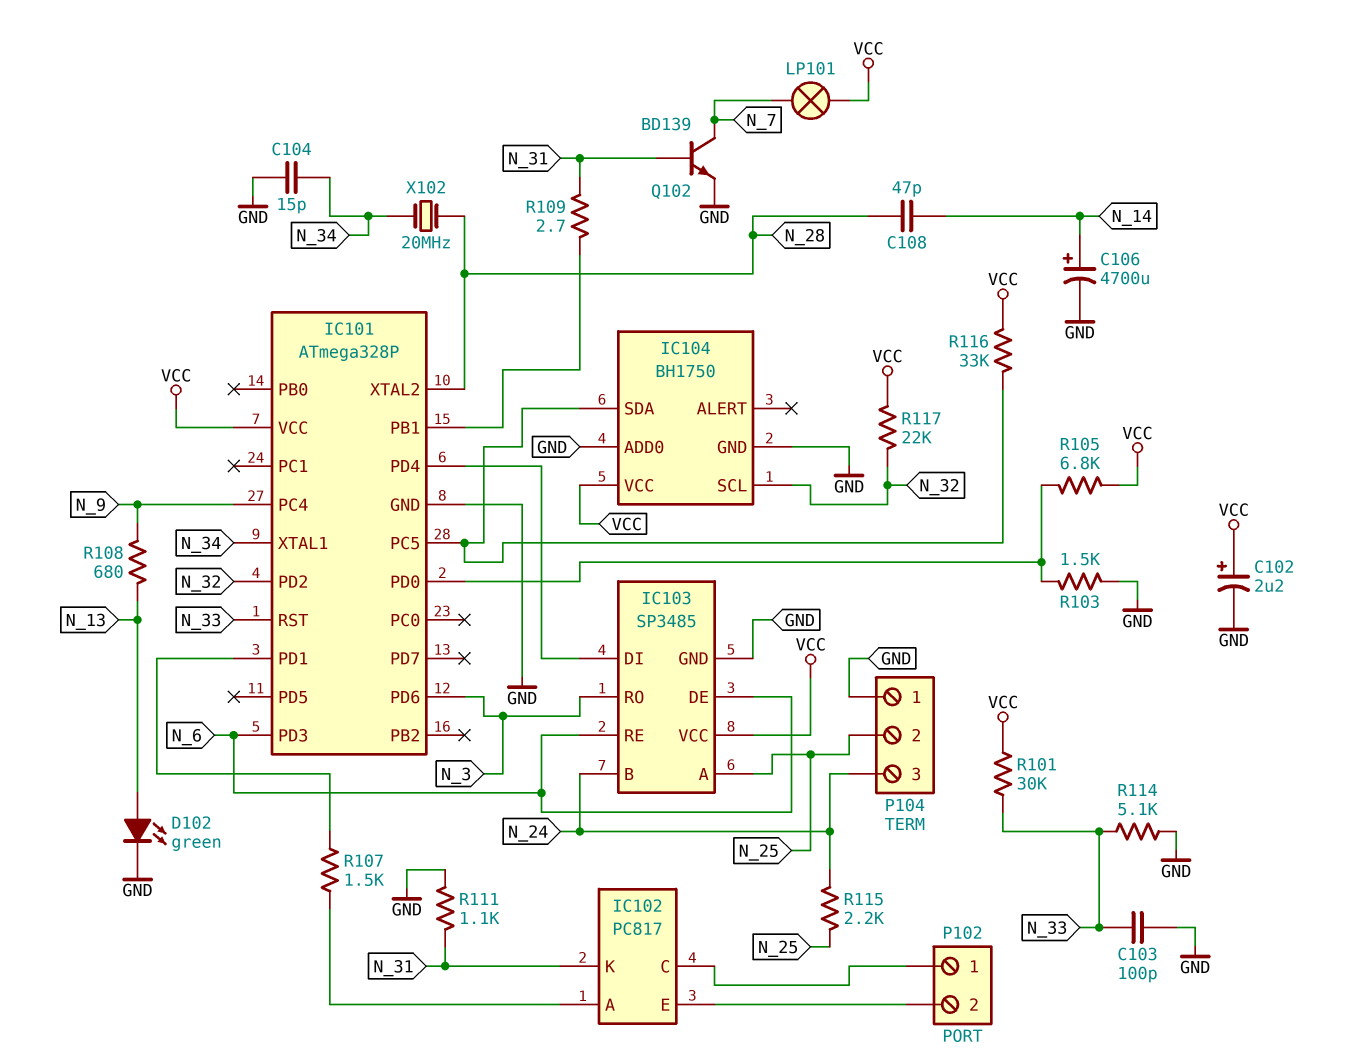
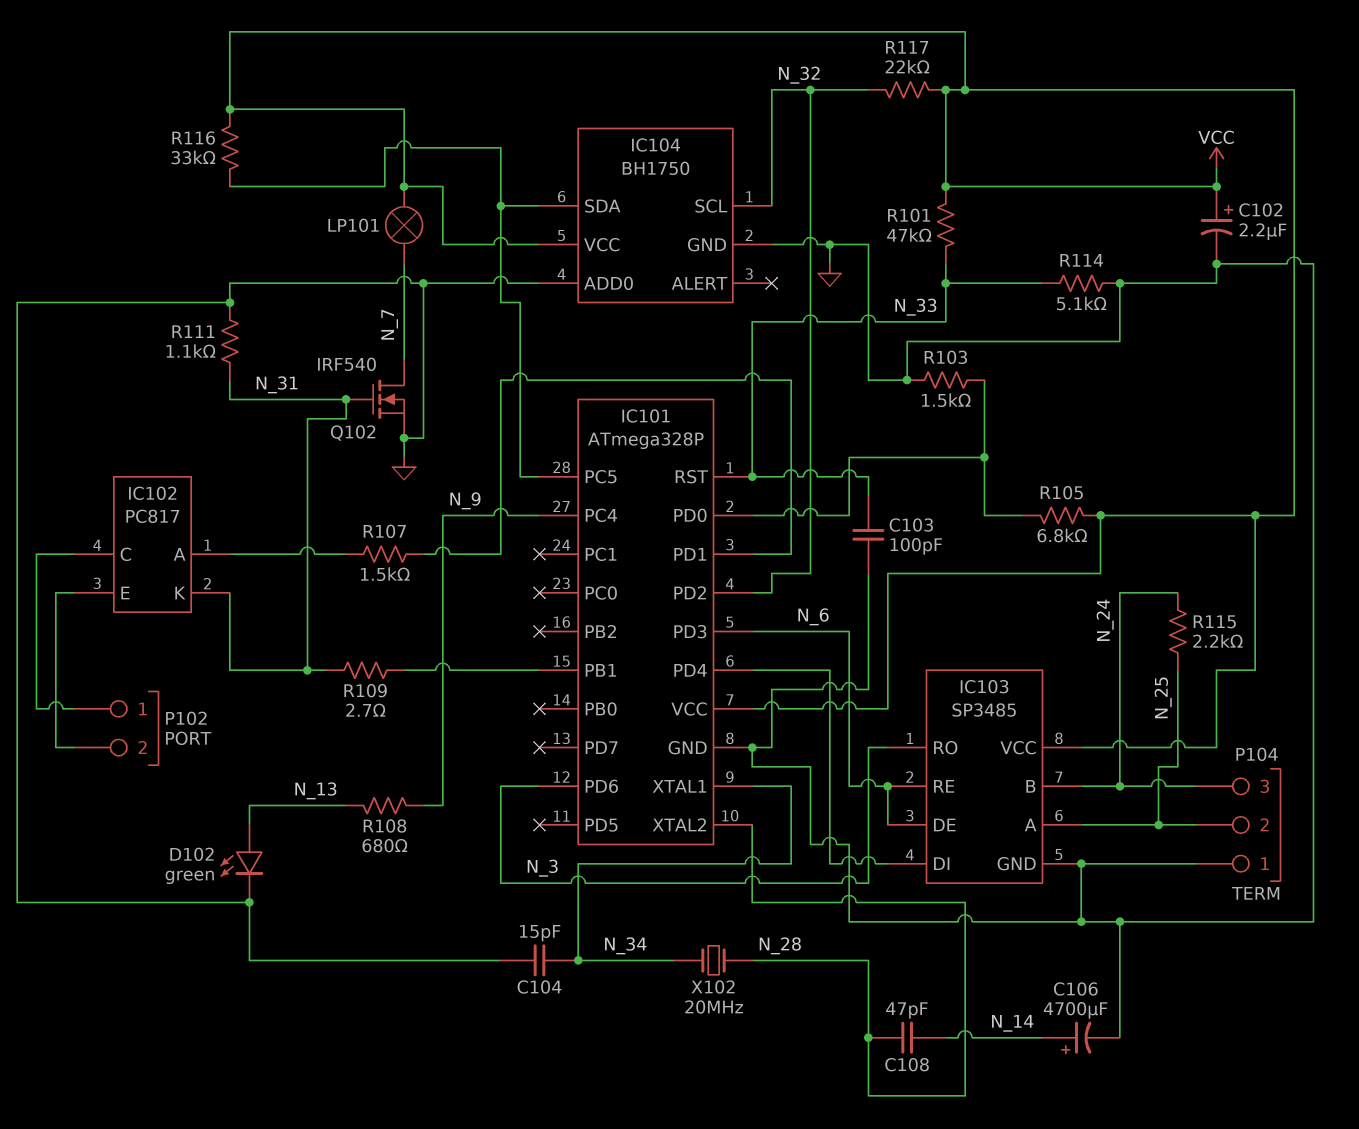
Q102: NPN BD139 (B N_31, C N_7, E GND) -> NMOS IRF540 (G N_31, D N_7, S GND)
R101: 30k (N_33, VCC) -> 47k (N_33, VCC)

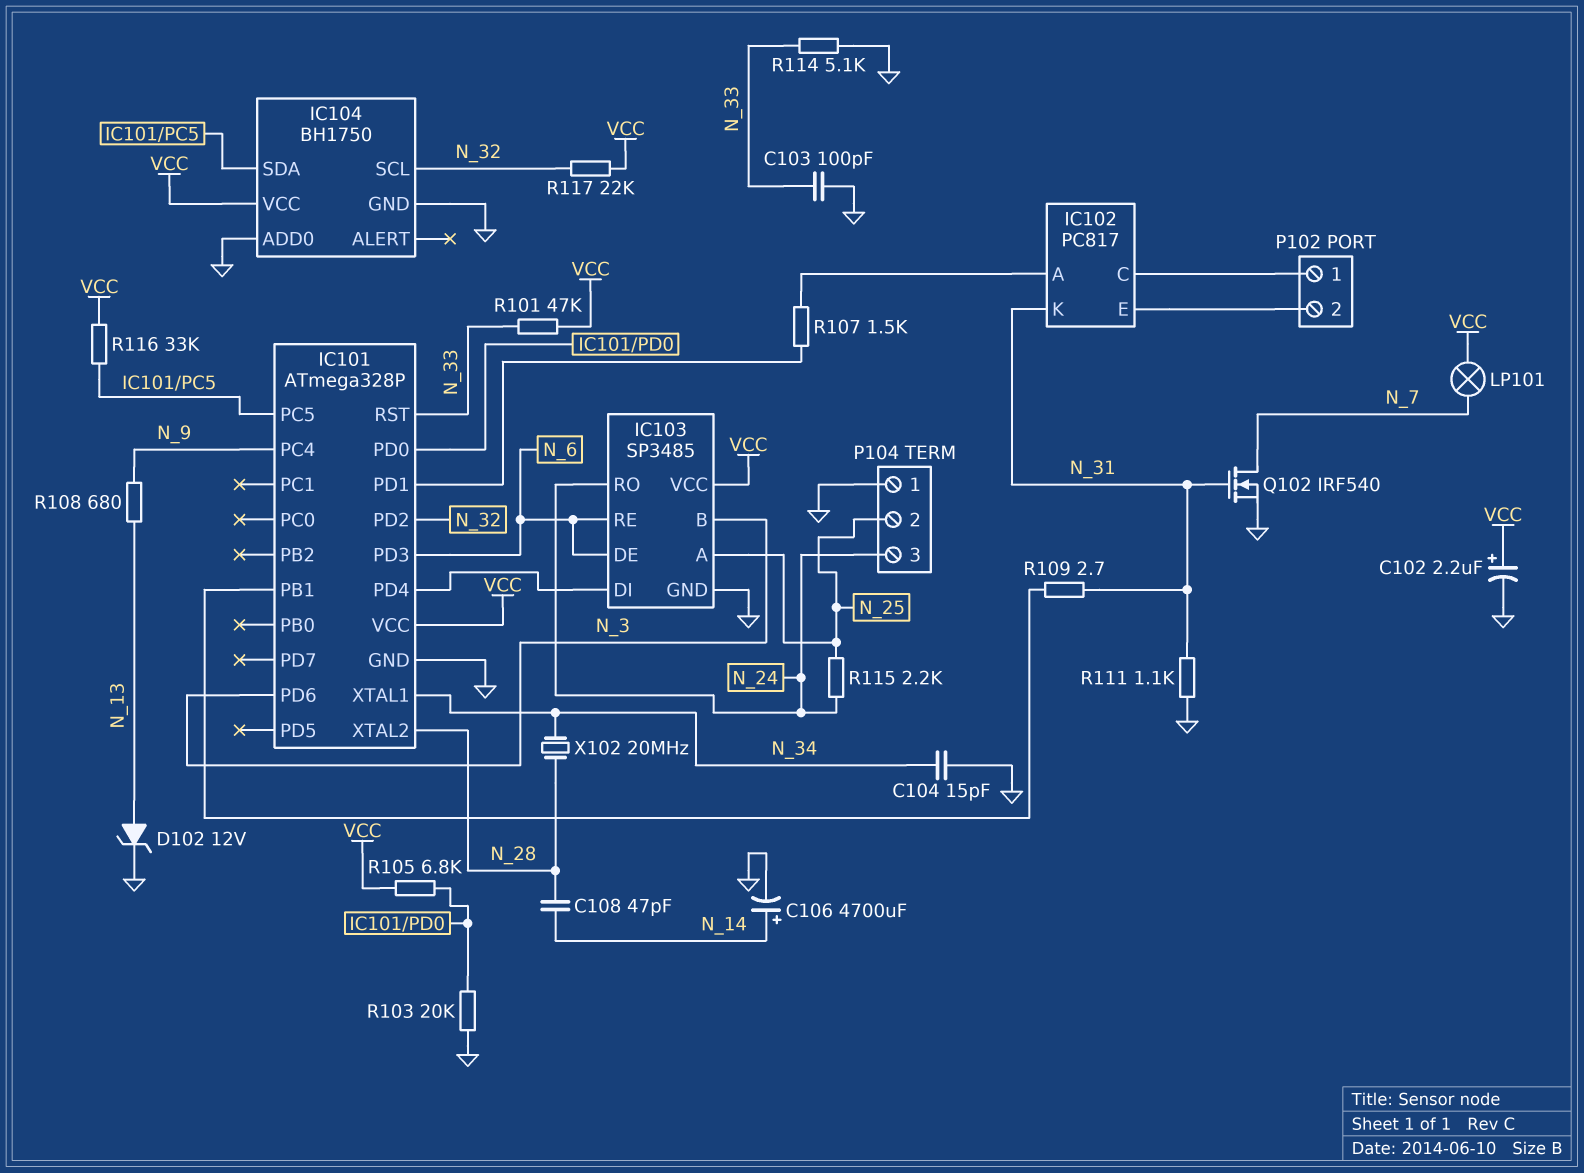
D102: LED green (A N_13, K GND) -> zener 12V (A N_13, K GND)
IC103 pin B: N_24 -> N_3
IC103 pin RO: N_3 -> N_24
R103: 1.5k (GND, IC101/PD0) -> 20k (GND, IC101/PD0)

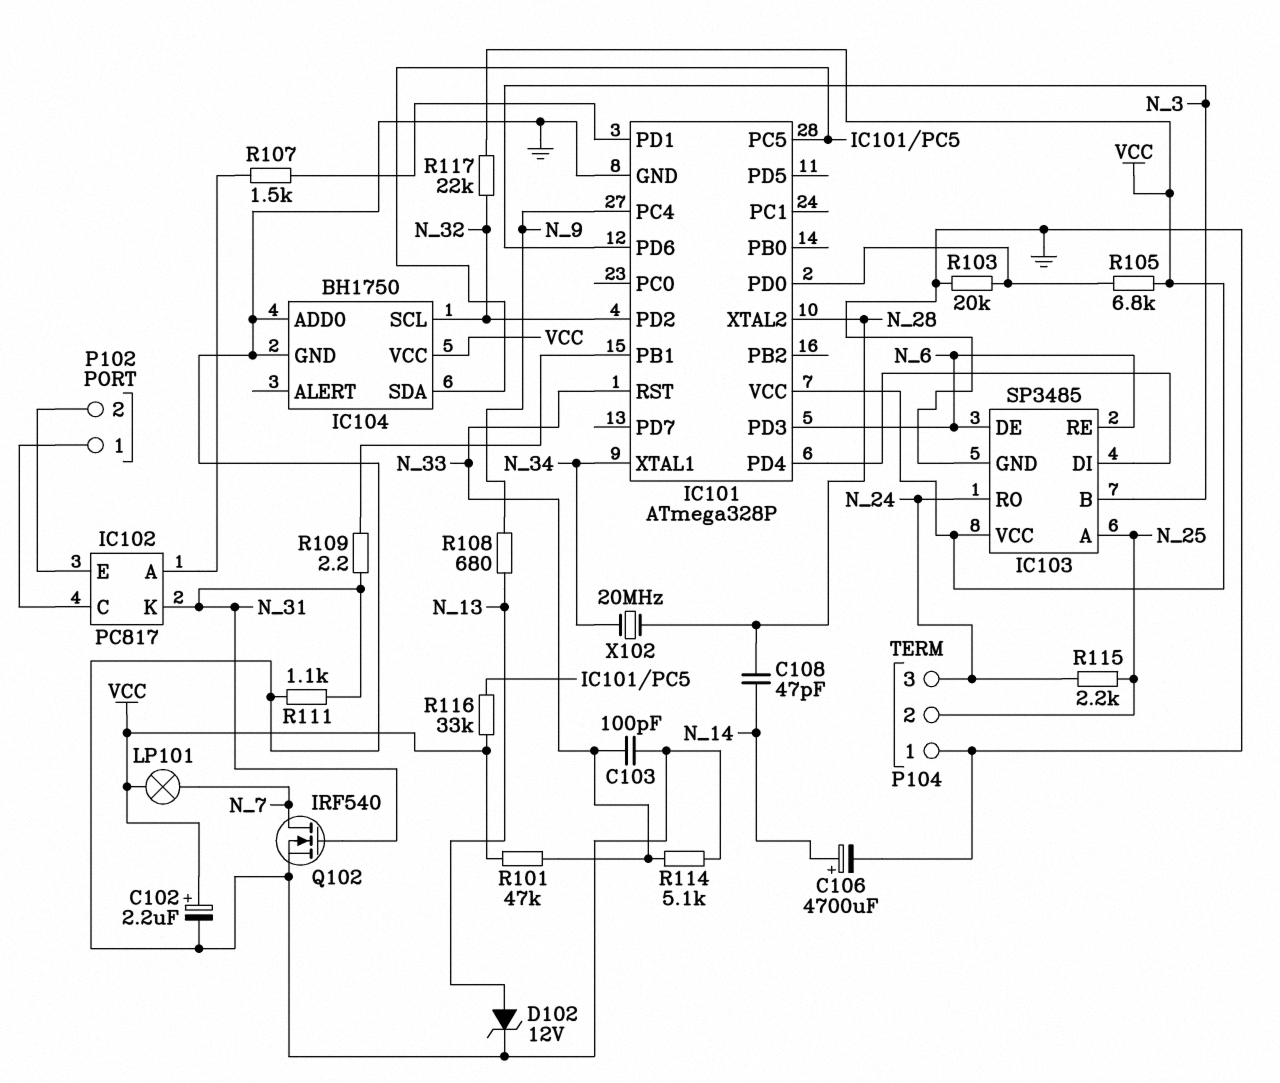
C104: 15pF (GND, N_34) -> none
R109: 2.7 (IC101/PB1, N_31) -> 2.2 (IC101/PB1, N_31)

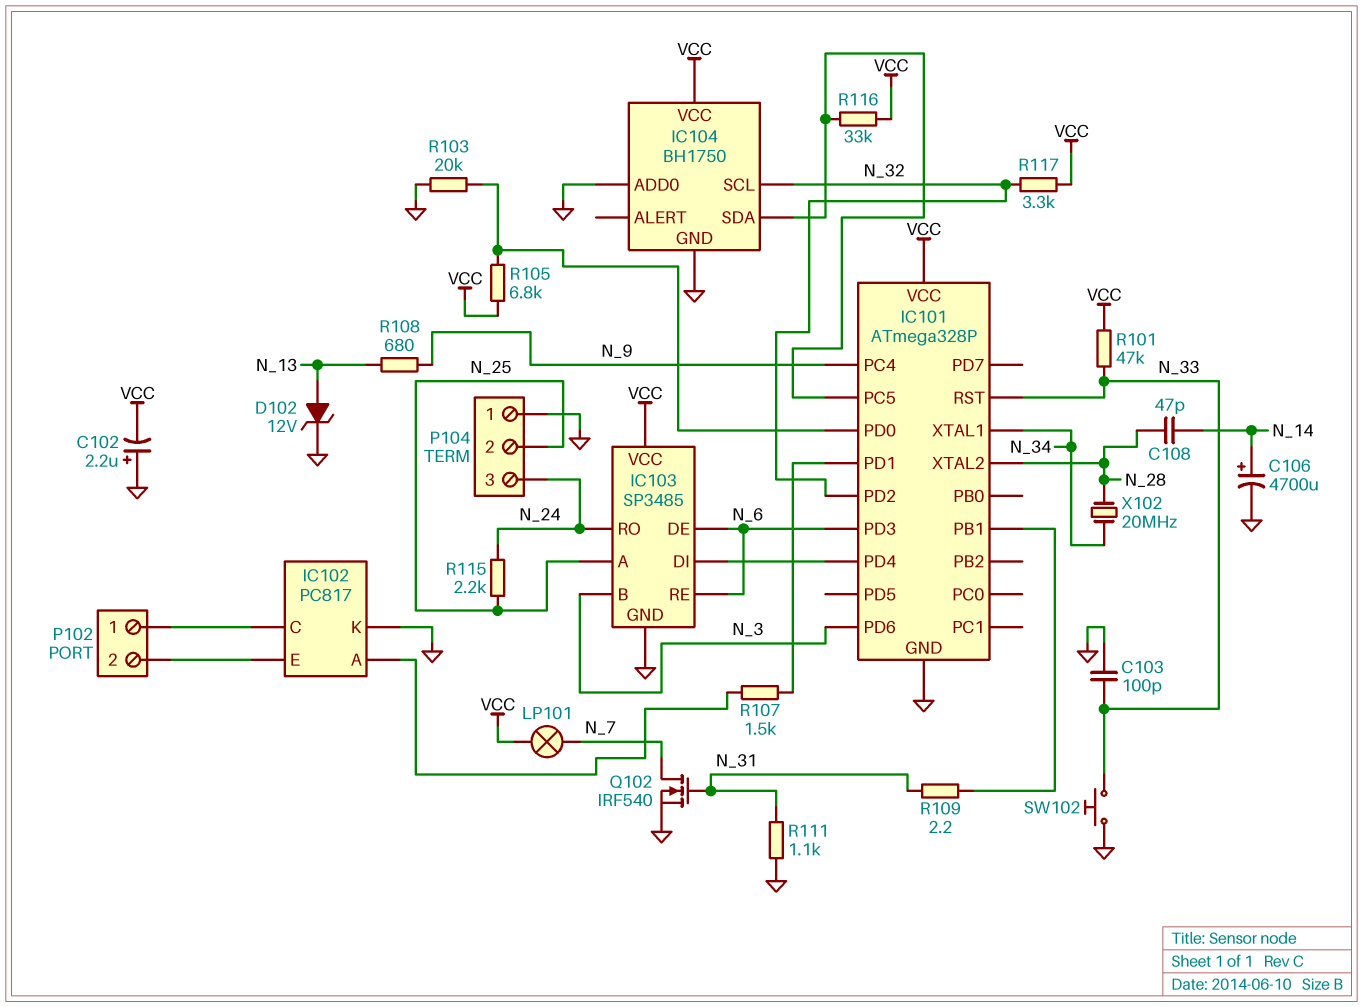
C102: 2.2uF (plus VCC, minus GND) -> 2.2uF (plus GND, minus VCC)
IC102 pin K: N_31 -> GND
R114: 5.1k (GND, N_33) -> none
R117: 22k (N_32, VCC) -> 3.3k (N_32, VCC)
SW102: none -> button (GND, N_33)

